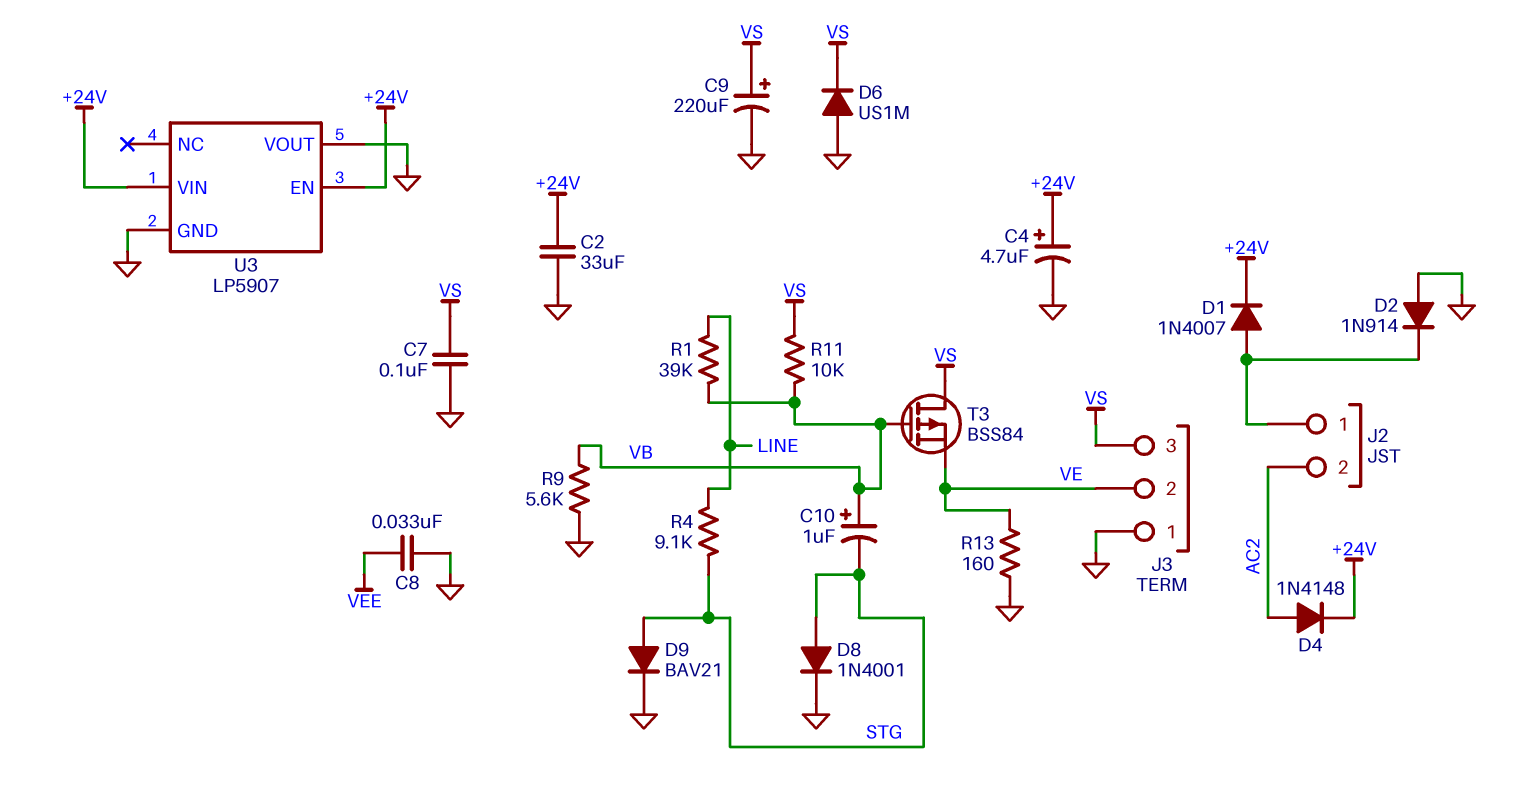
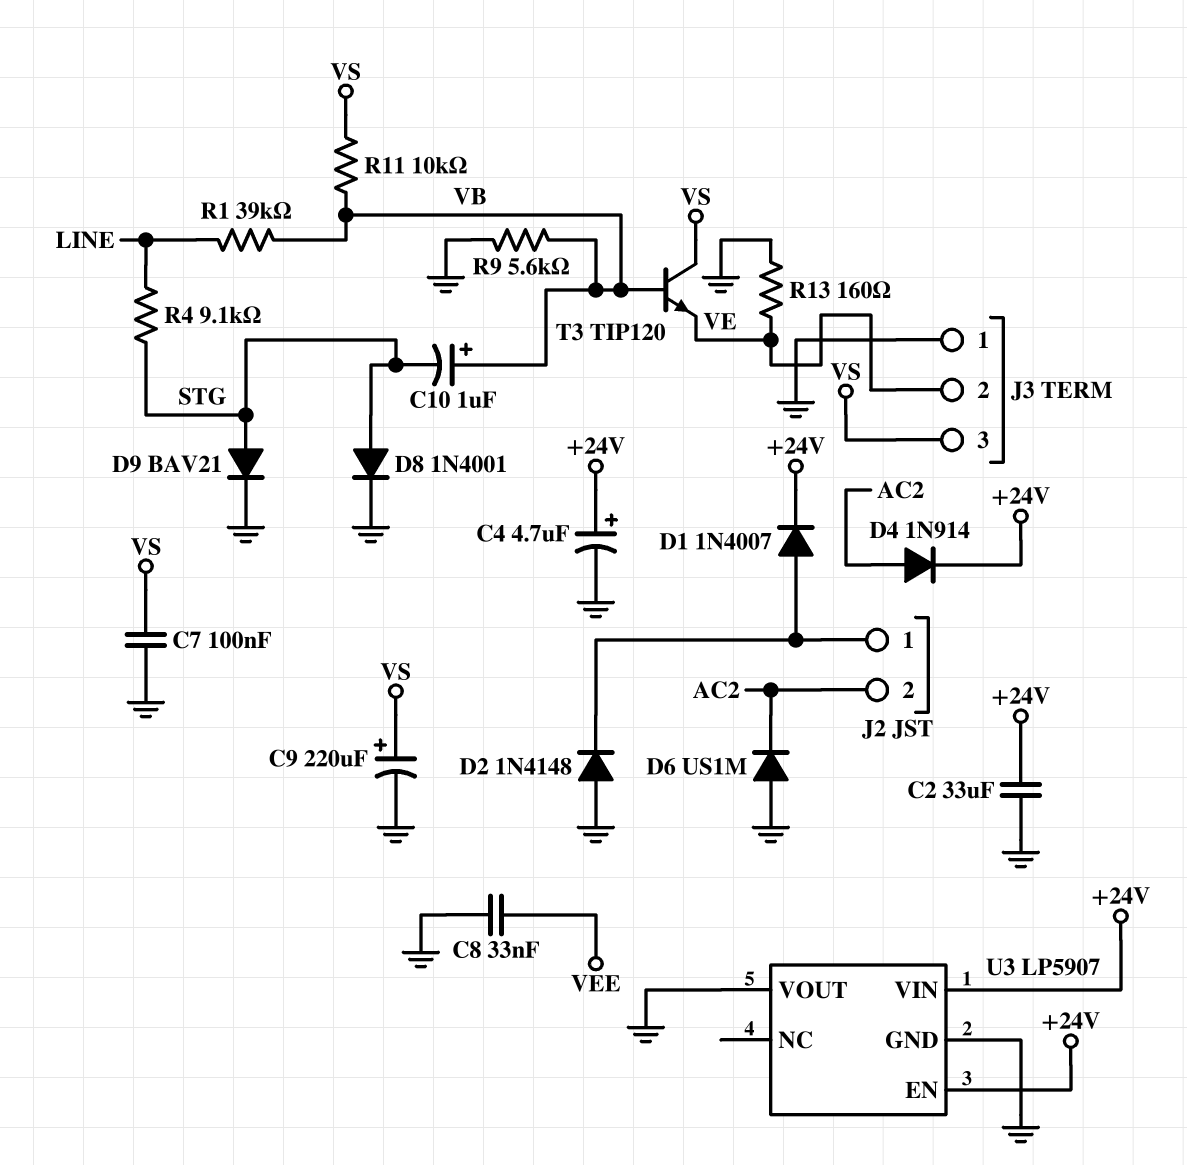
D2: diode 1N914 (A GND, K J2/1) -> diode 1N4148 (A GND, K J2/1)
D4: diode 1N4148 (A AC2, K +24V) -> diode 1N914 (A AC2, K +24V)
D6: diode US1M (A GND, K VS) -> diode US1M (A GND, K AC2)
T3: PMOS BSS84 (G VB, D VS, S VE) -> NPN TIP120 (B VB, C VS, E VE)

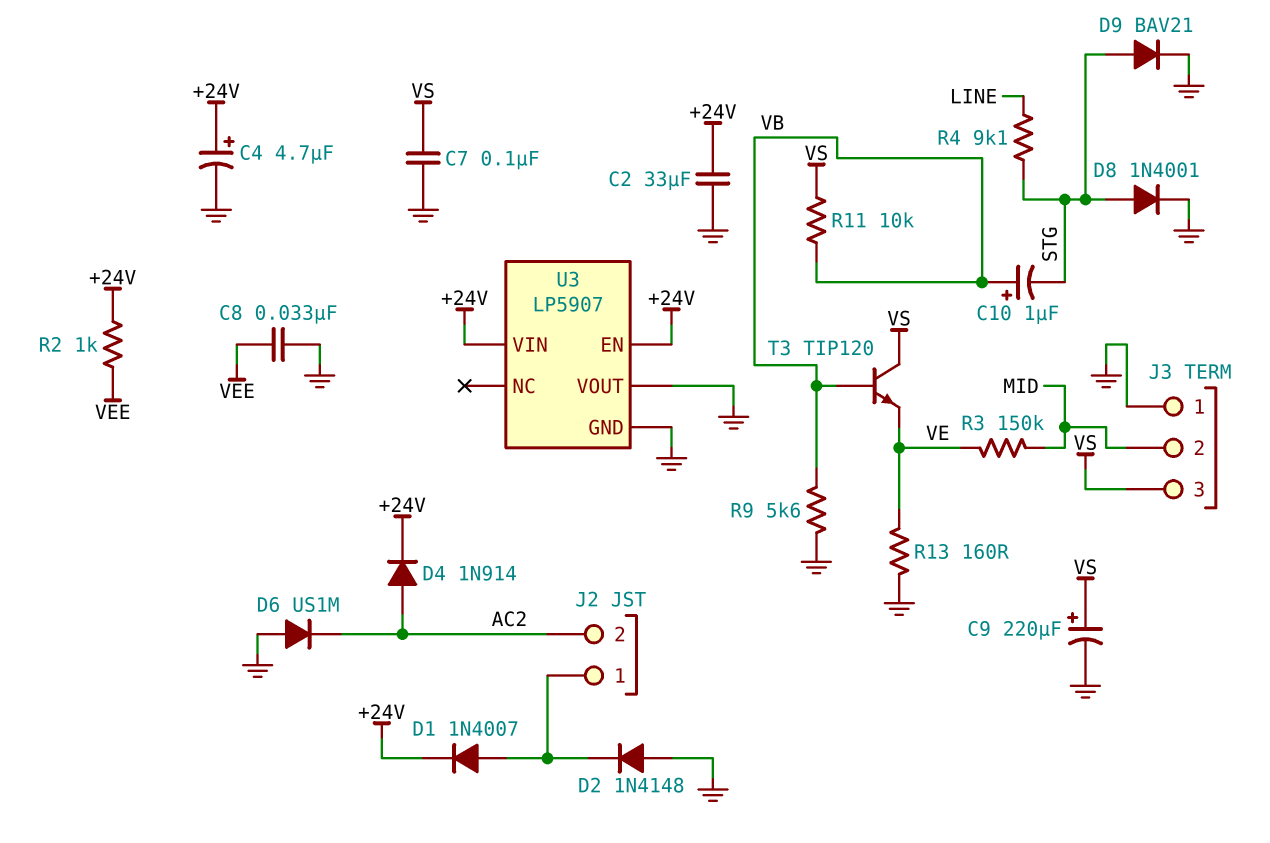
J3 pin 2: VE -> MID
R1: 39k (LINE, VB) -> none
R2: none -> 1k (+24V, VEE)
R3: none -> 150k (MID, VE)

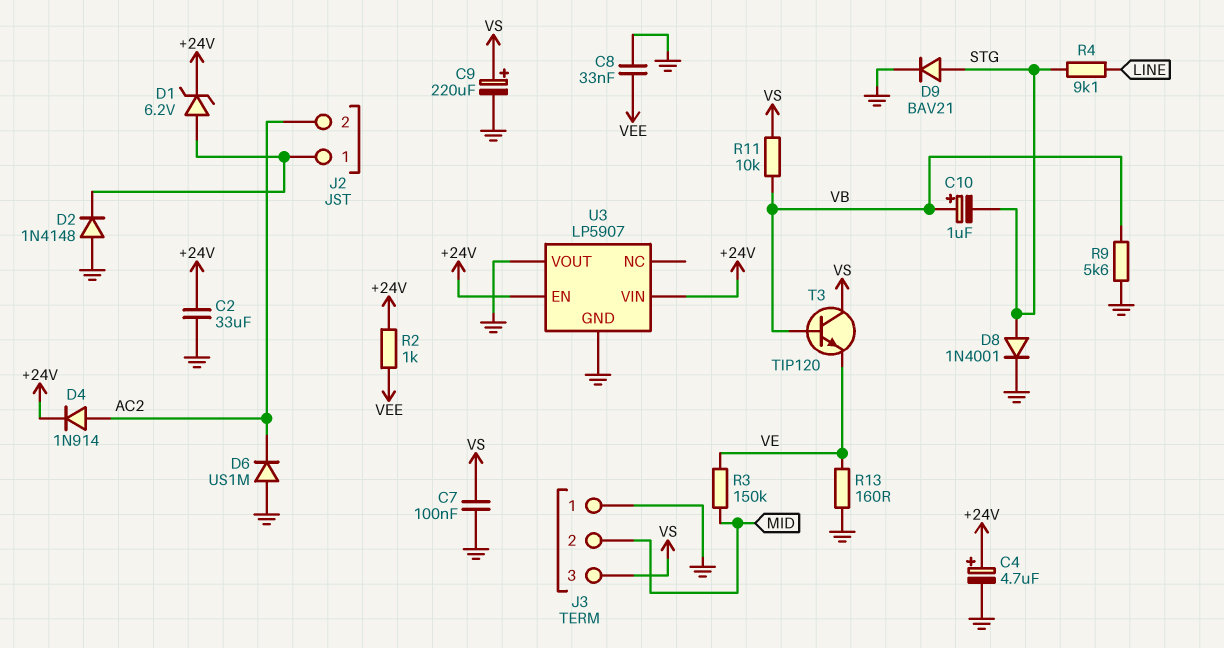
D1: diode 1N4007 (A J2/1, K +24V) -> zener 6.2V (A J2/1, K +24V)

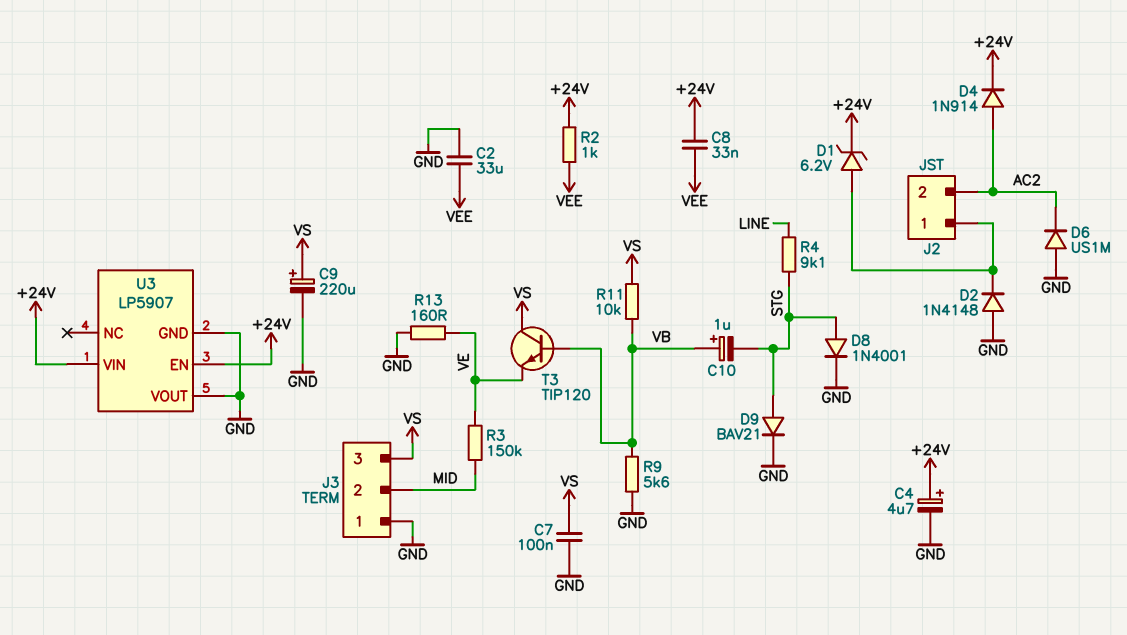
C2: 33uF (+24V, GND) -> 33uF (GND, VEE)
C8: 33nF (GND, VEE) -> 33nF (+24V, VEE)

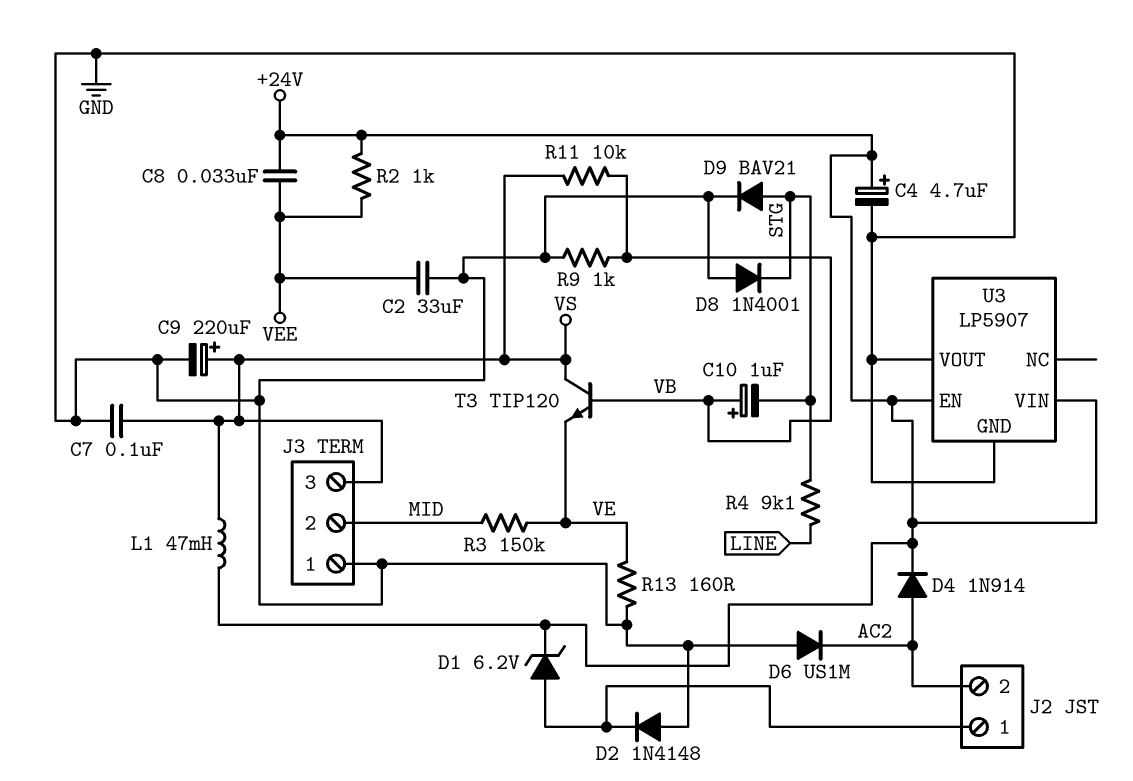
D8: diode 1N4001 (A STG, K GND) -> diode 1N4001 (A GND, K STG)
L1: none -> 47mH (+24V, VS)
R9: 5.6k (GND, VB) -> 1k (GND, VB)

